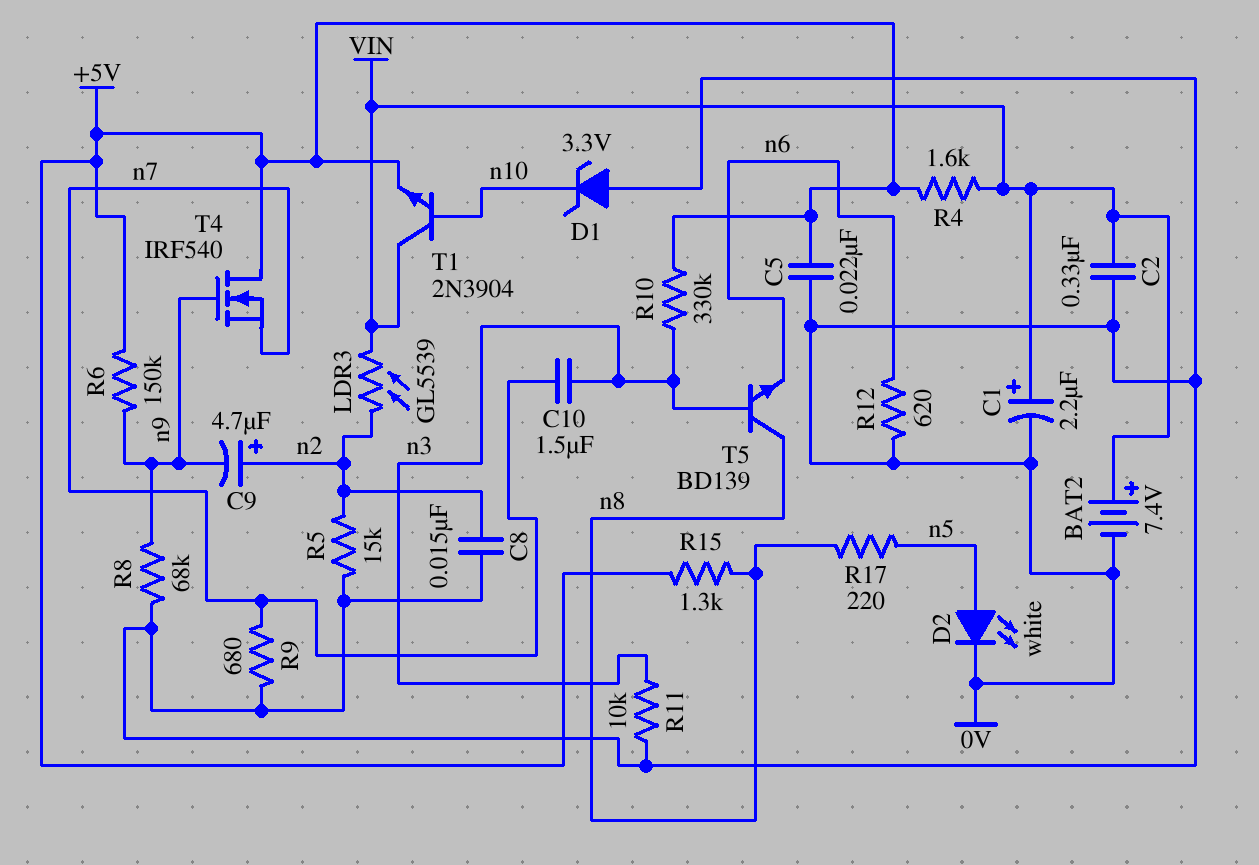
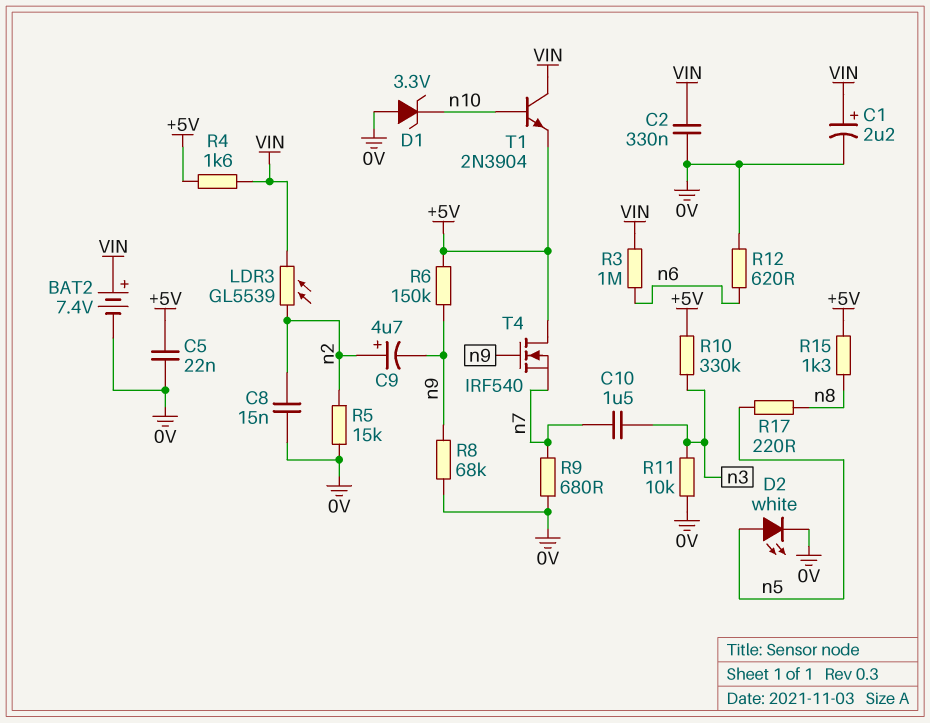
R3: none -> 1M (VIN, n6)
T5: NPN BD139 (B n3, C n8, E n6) -> none

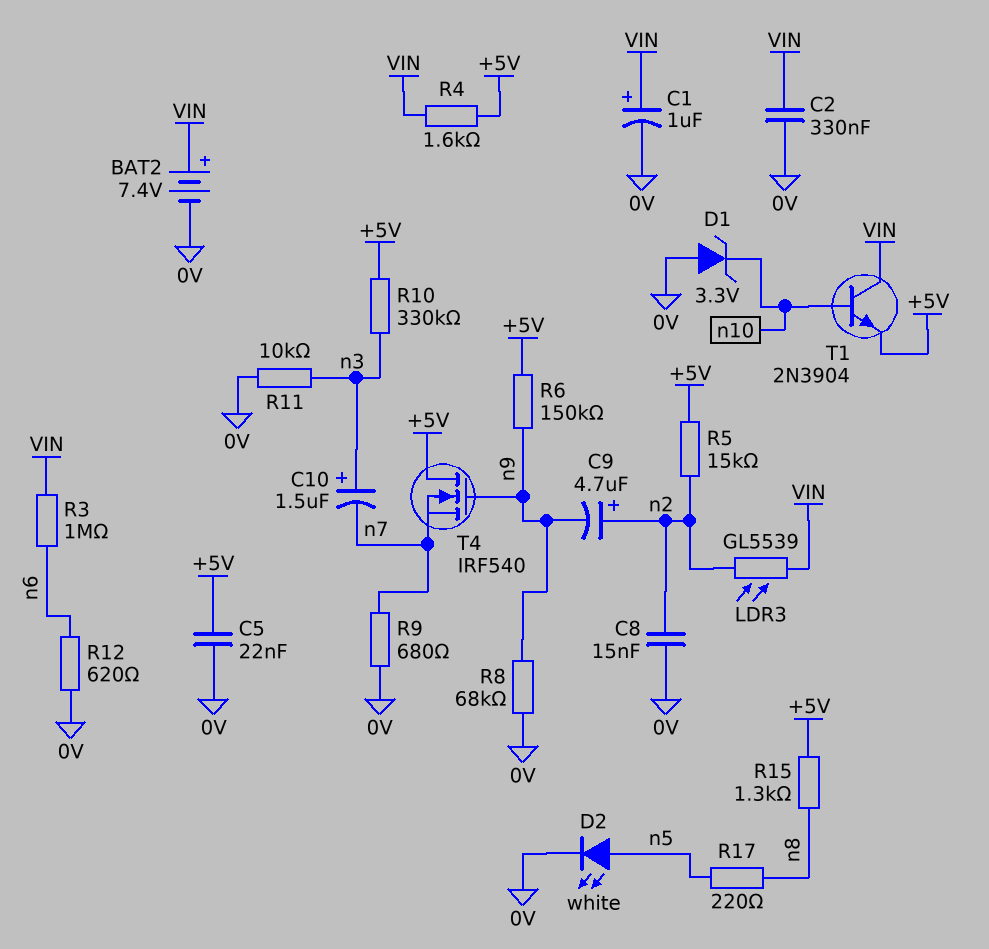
C1: 2.2uF (plus VIN, minus 0V) -> 1uF (plus VIN, minus 0V)
C10: 1.5uF (n3, n7) -> 1.5uF (plus n3, minus n7)
R5: 15k (0V, n2) -> 15k (+5V, n2)

